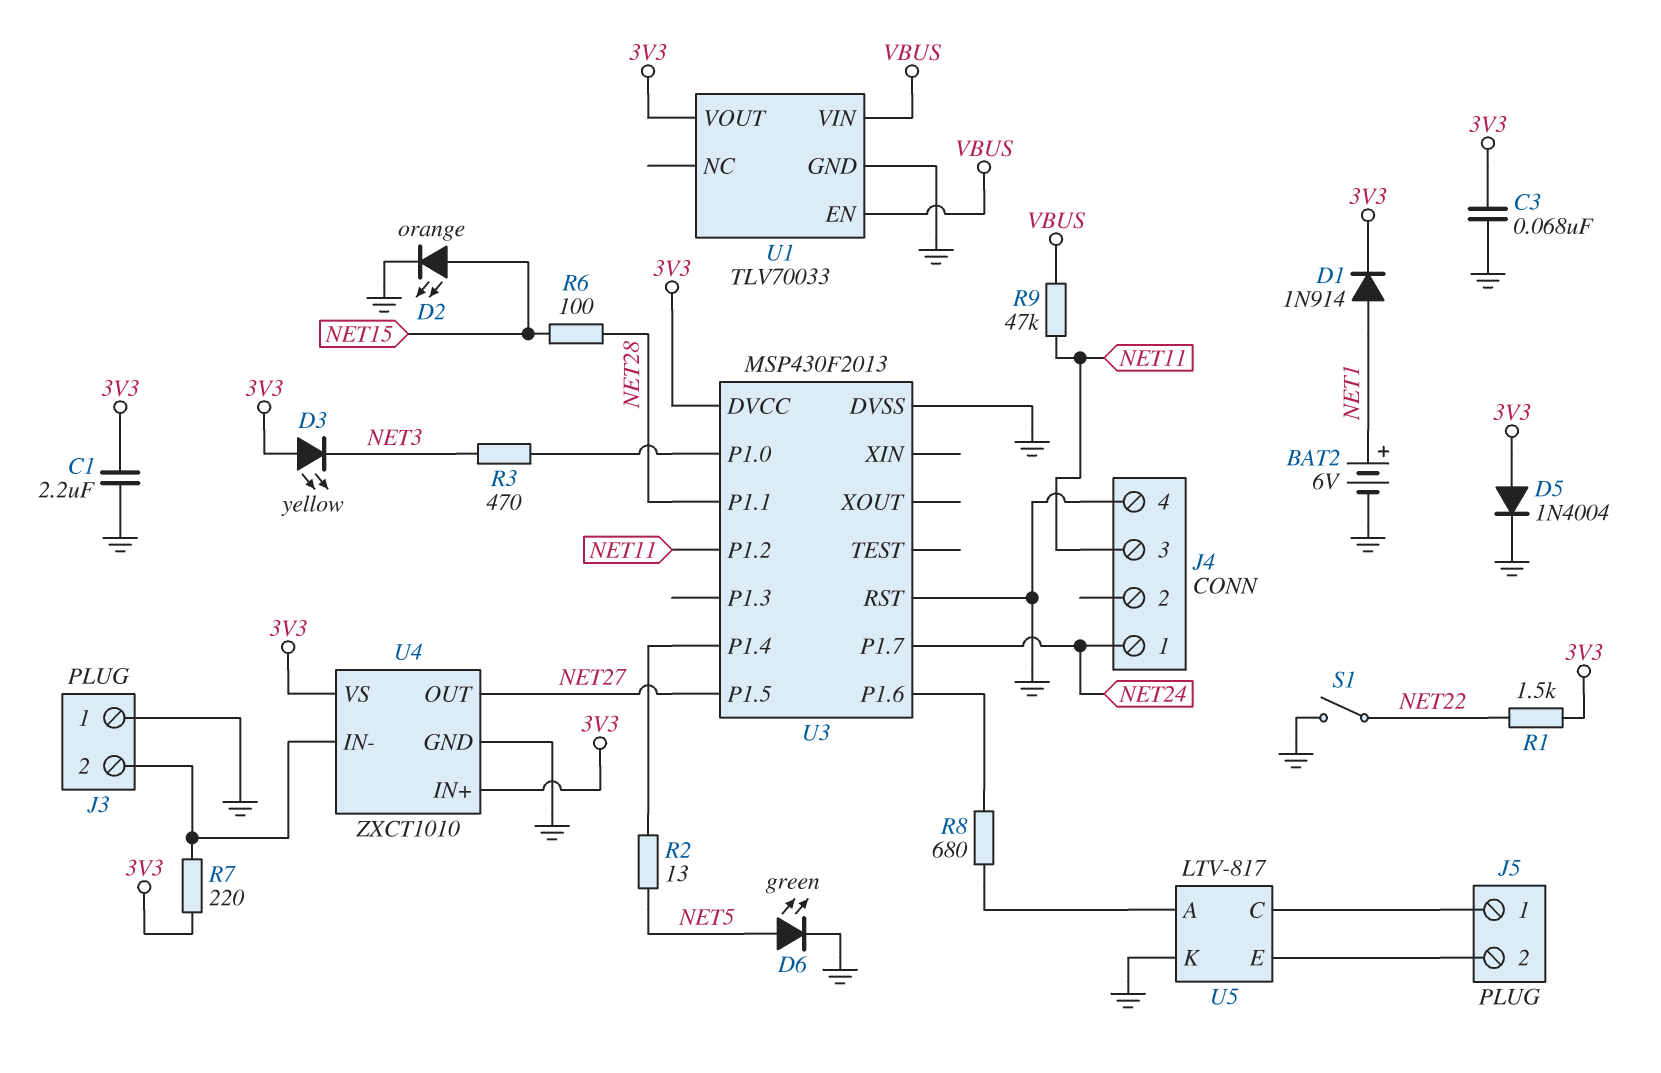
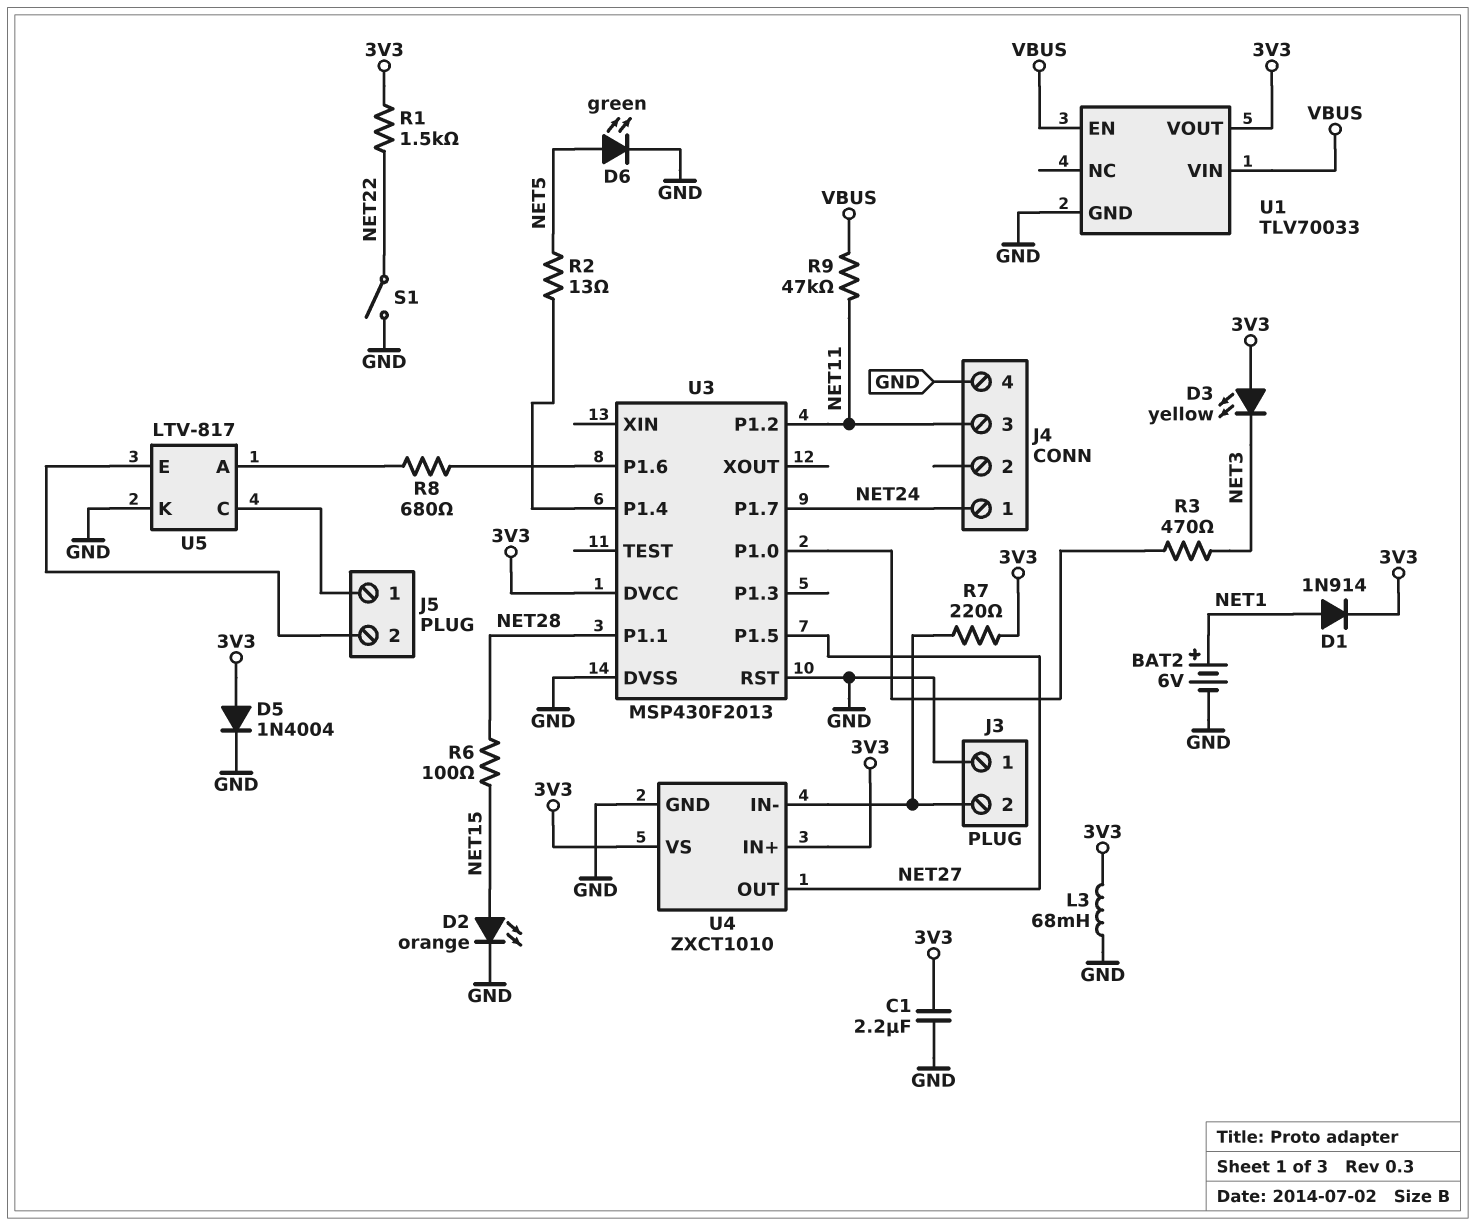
C3: 68nF (3V3, GND) -> none
L3: none -> 68mH (3V3, GND)

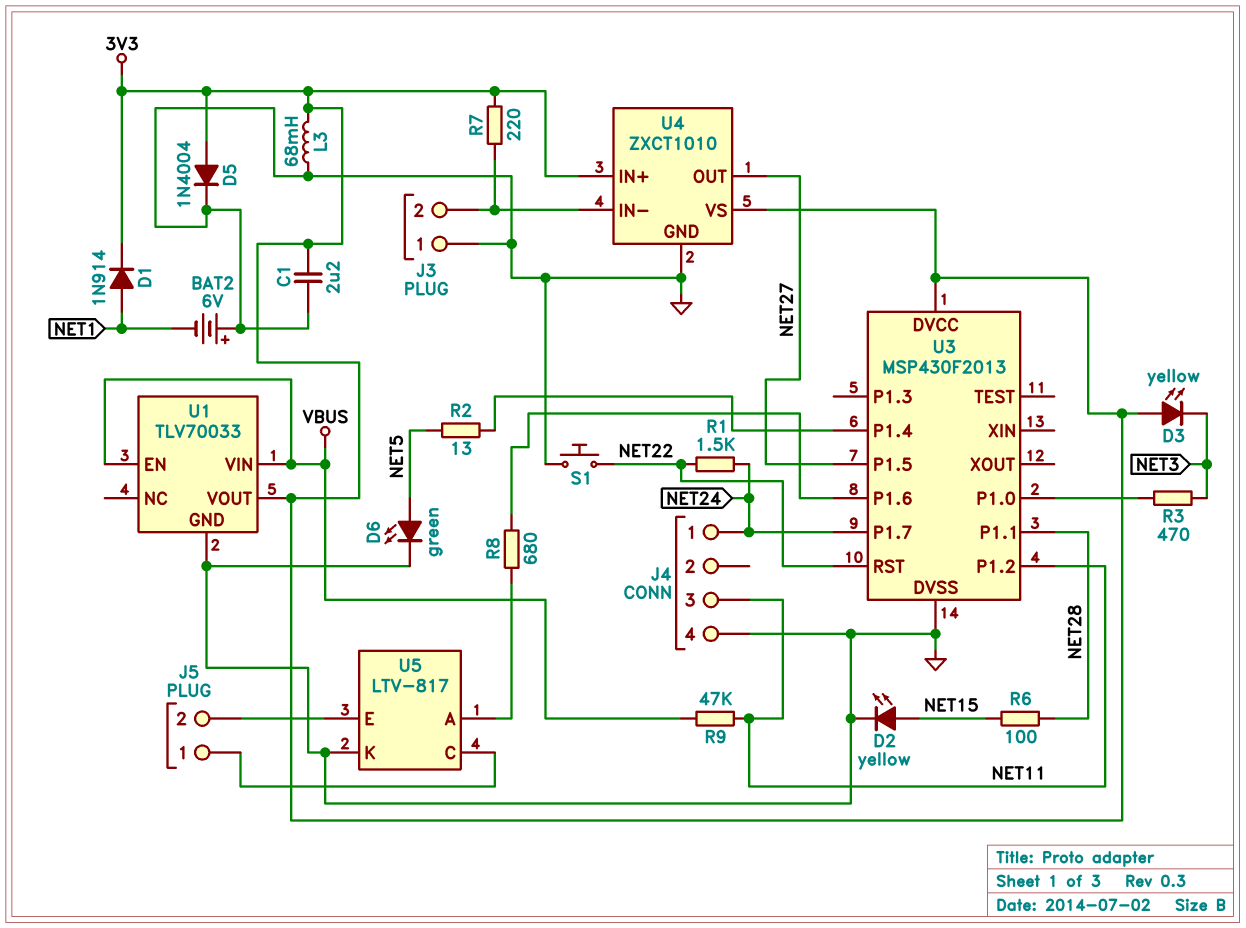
BAT2: 6V (plus NET1, minus GND) -> 6V (plus GND, minus NET1)
D2: LED orange (A NET15, K GND) -> LED yellow (A NET15, K GND)
R1: 1.5k (3V3, NET22) -> 1.5k (NET22, NET24)
S1: switch (GND, NET22) -> button (GND, NET22)
U3 pin RST: GND -> NET22

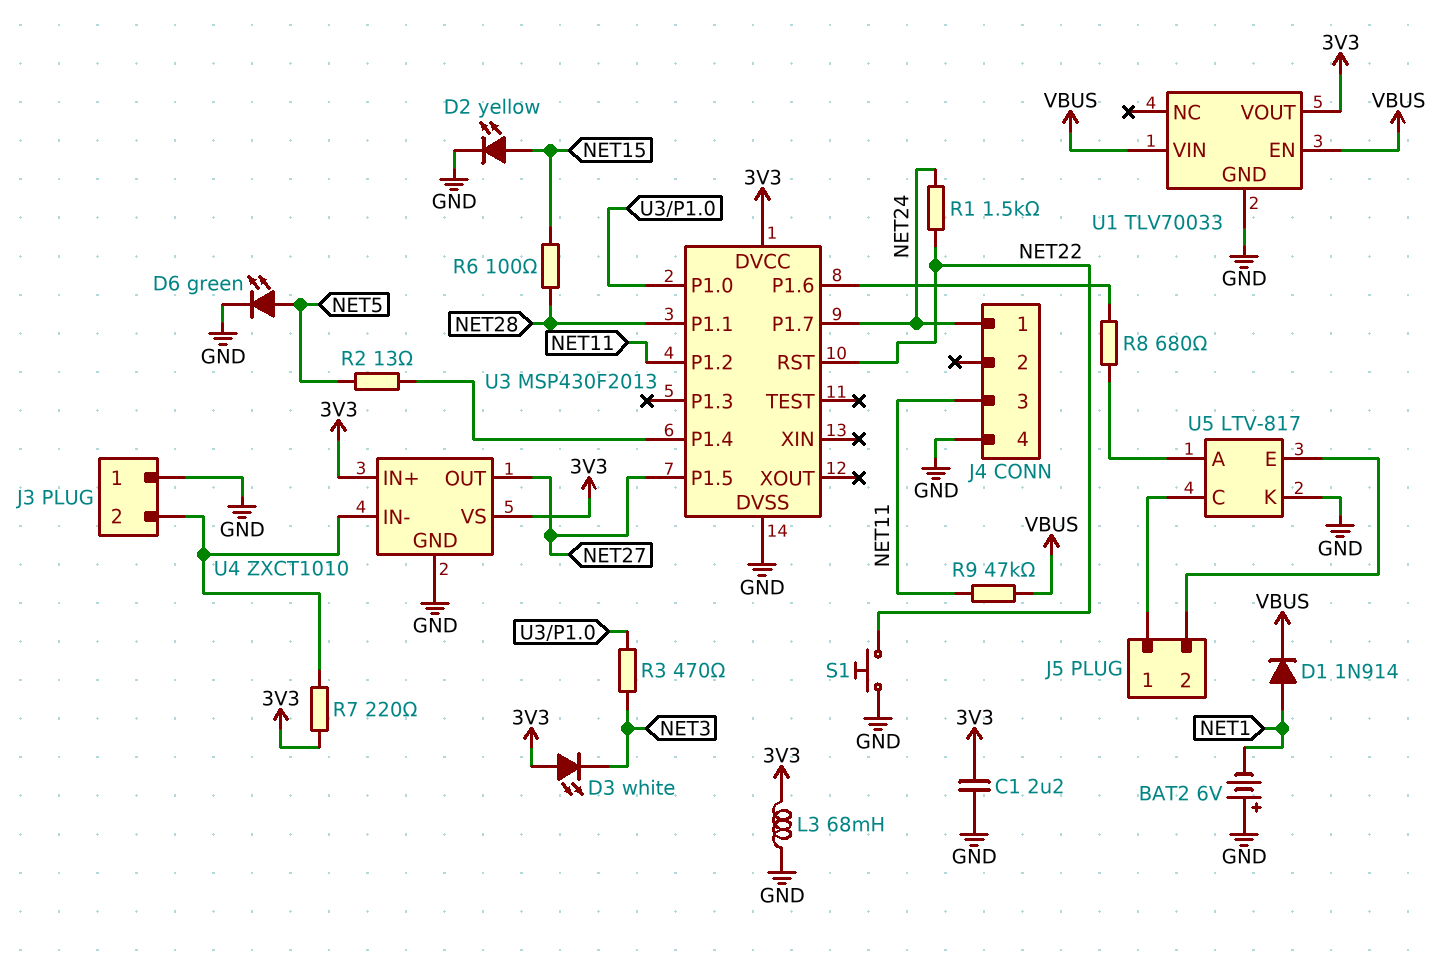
D1: diode 1N914 (A NET1, K 3V3) -> diode 1N914 (A NET1, K VBUS)
D3: LED yellow (A 3V3, K NET3) -> LED white (A 3V3, K NET3)
D5: diode 1N4004 (A 3V3, K GND) -> none

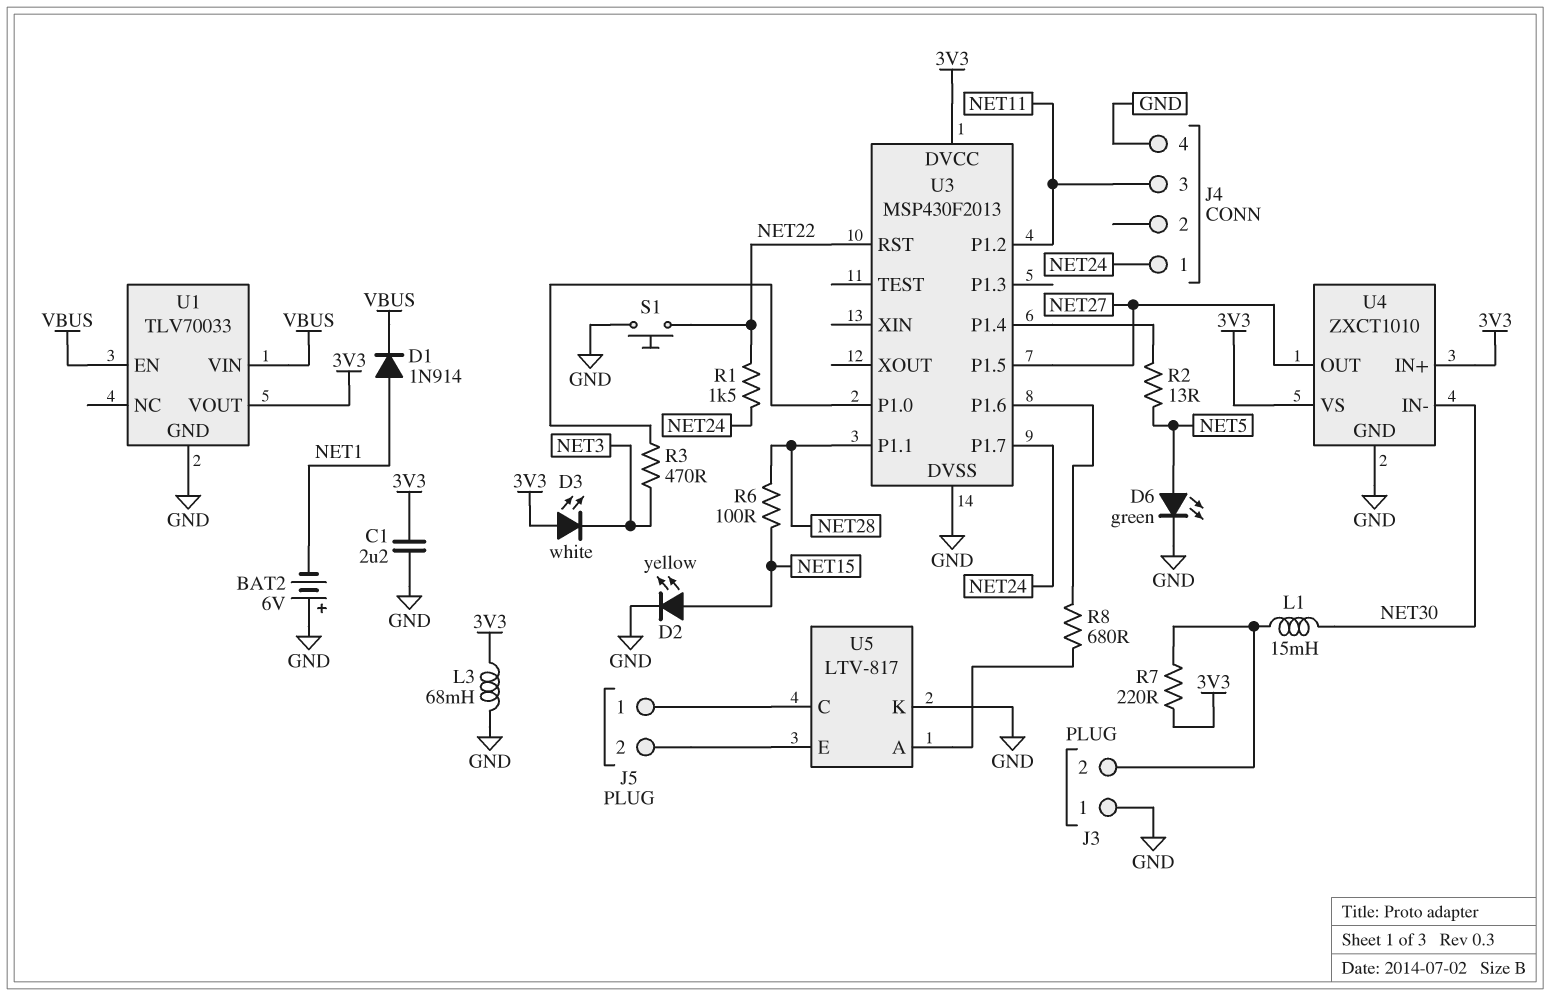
L1: none -> 15mH (J3/2, NET30)
R9: 47k (NET11, VBUS) -> none
U4 pin IN-: J3/2 -> NET30

